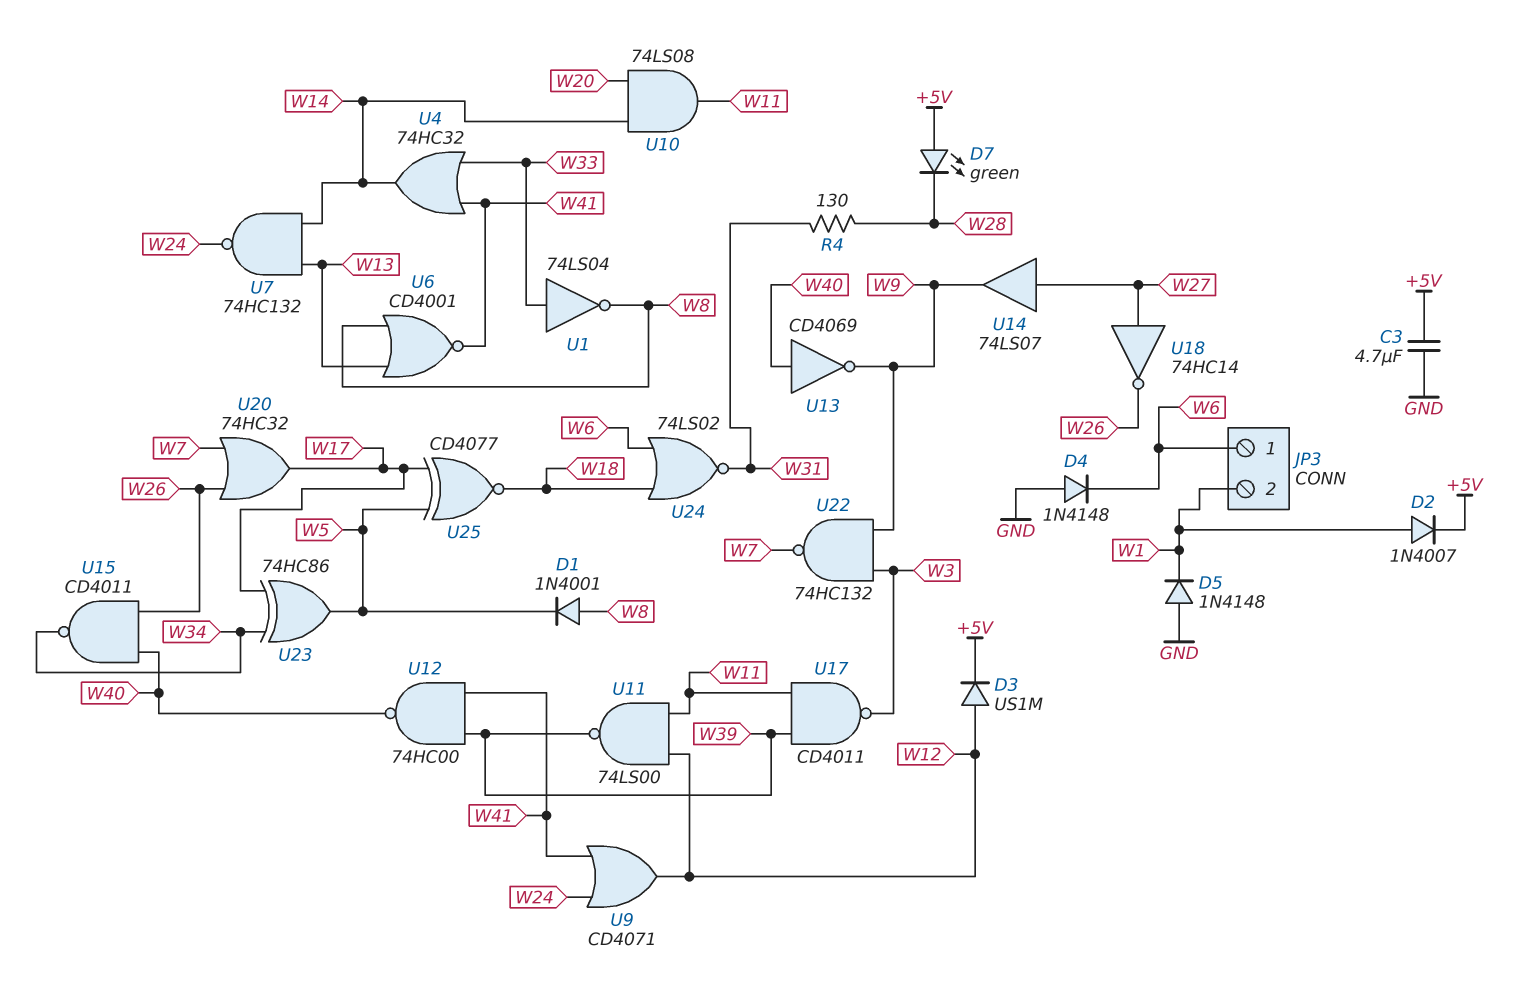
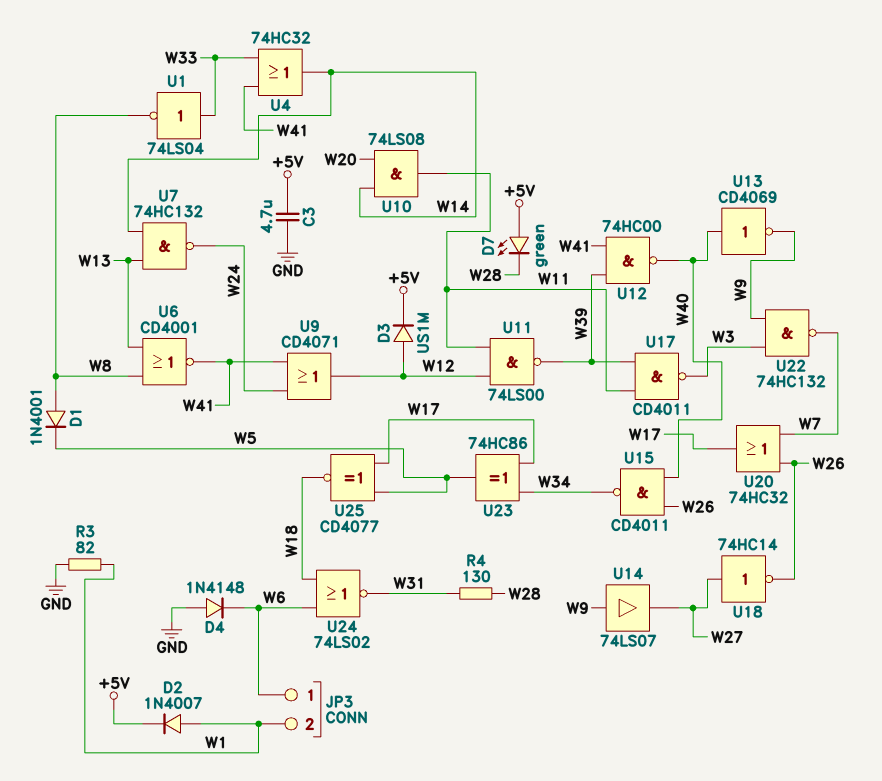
D5: diode 1N4148 (A GND, K W1) -> none
R3: none -> 82 (GND, W1)
U14: buffer 74LS07 (in W27, out W9) -> buffer 74LS07 (in W9, out W27)

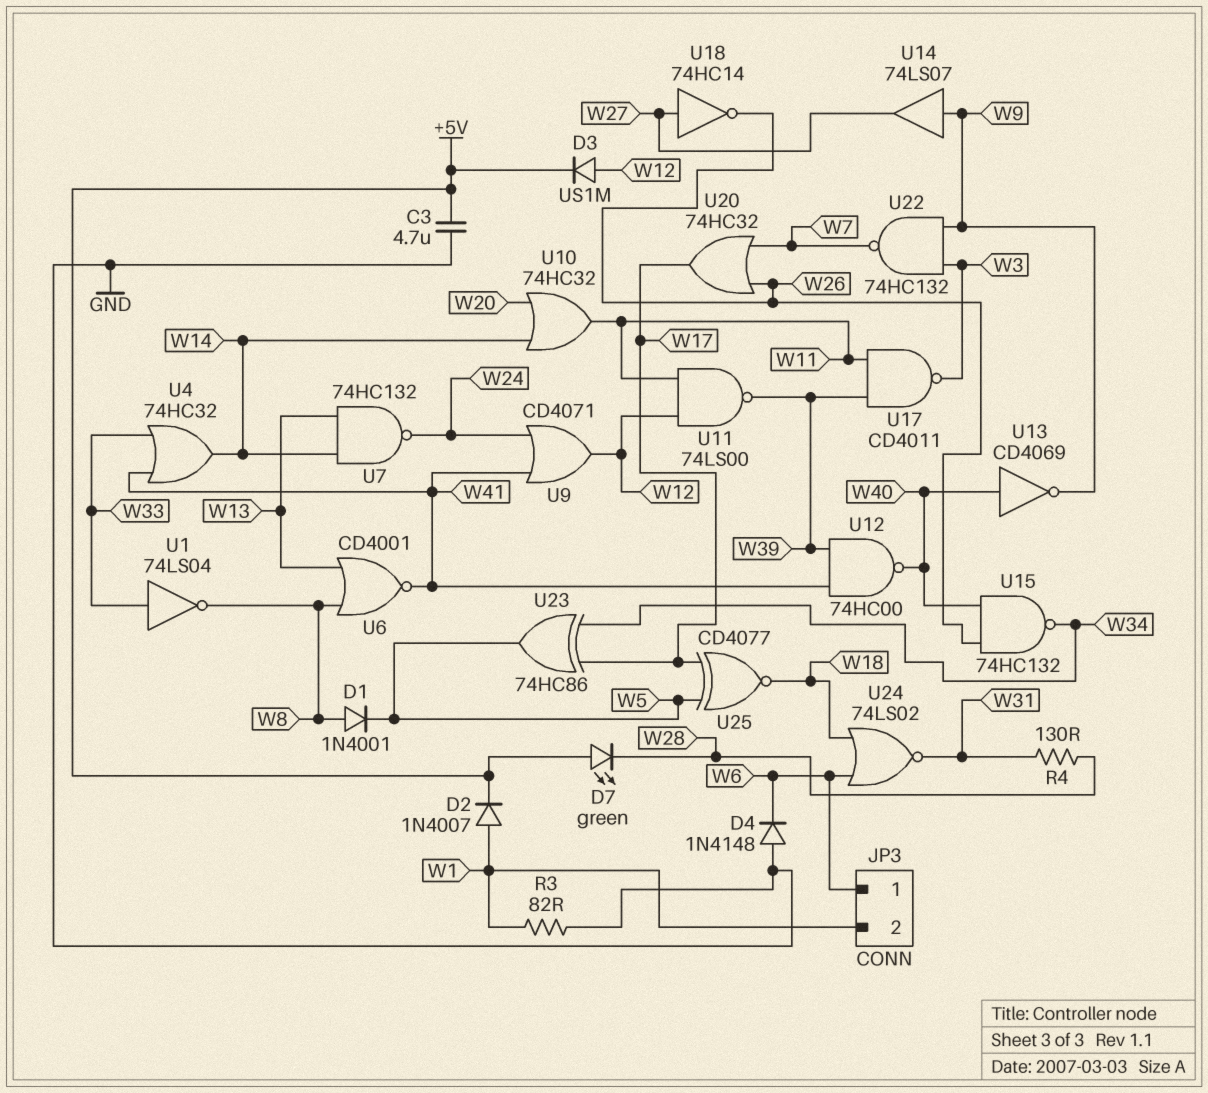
U10: AND 74LS08 (in W14, in W20, out W11) -> OR 74HC32 (in W14, in W20, out W11)
U15: NAND CD4011 (in W26, in W40, out W34) -> NAND 74HC132 (in W26, in W40, out W34)

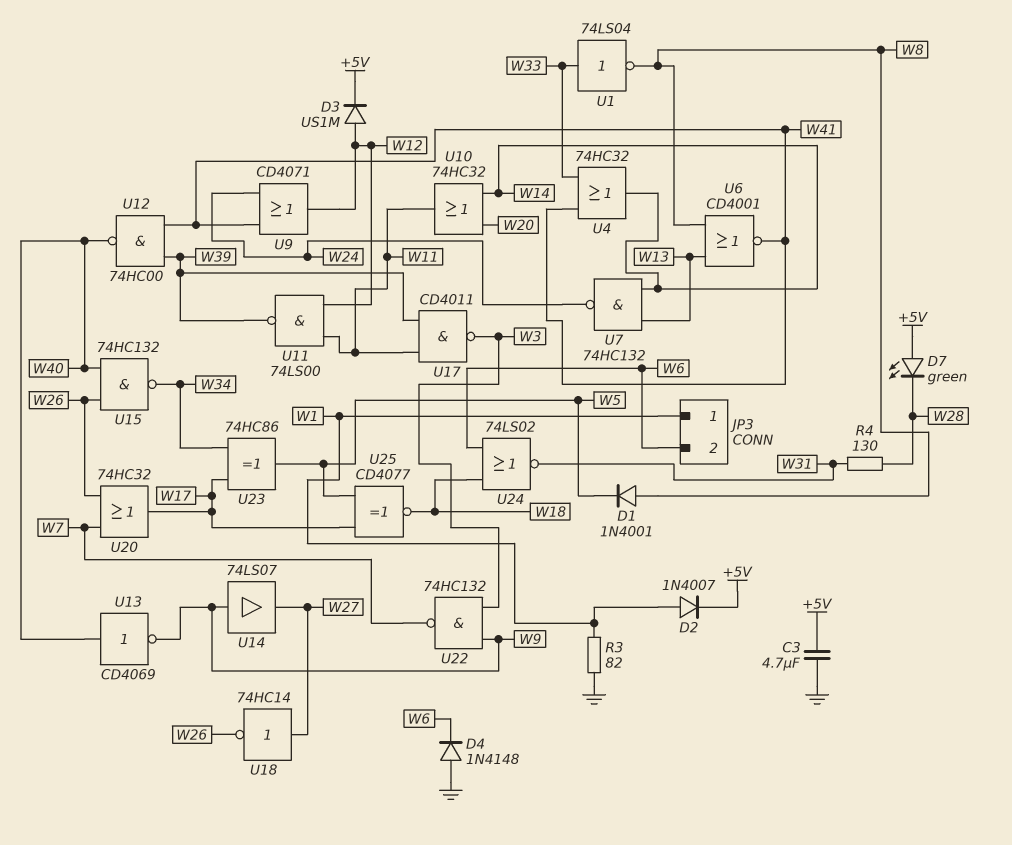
JP3 pin 1: W6 -> W1
JP3 pin 2: W1 -> W6

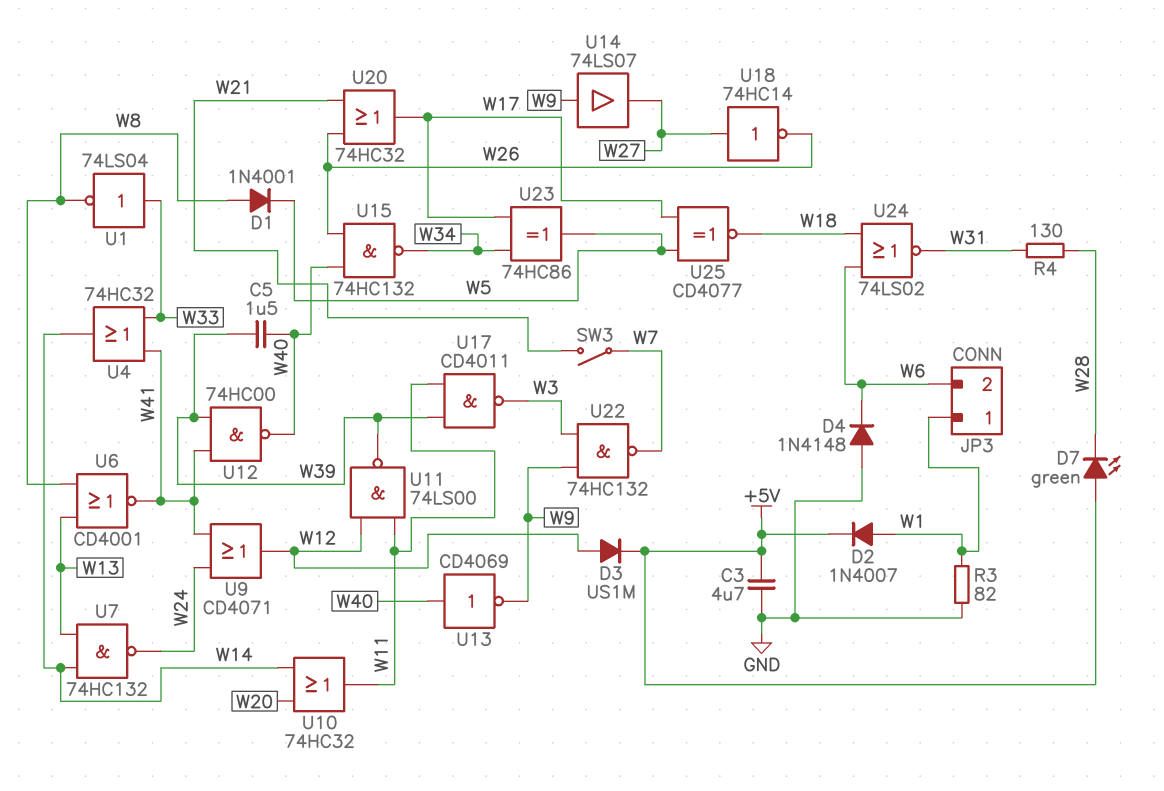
C5: none -> 1.5uF (W39, W40)
SW3: none -> switch (W7, W21)
U20: OR 74HC32 (in W7, in W26, out W17) -> OR 74HC32 (in W21, in W26, out W17)

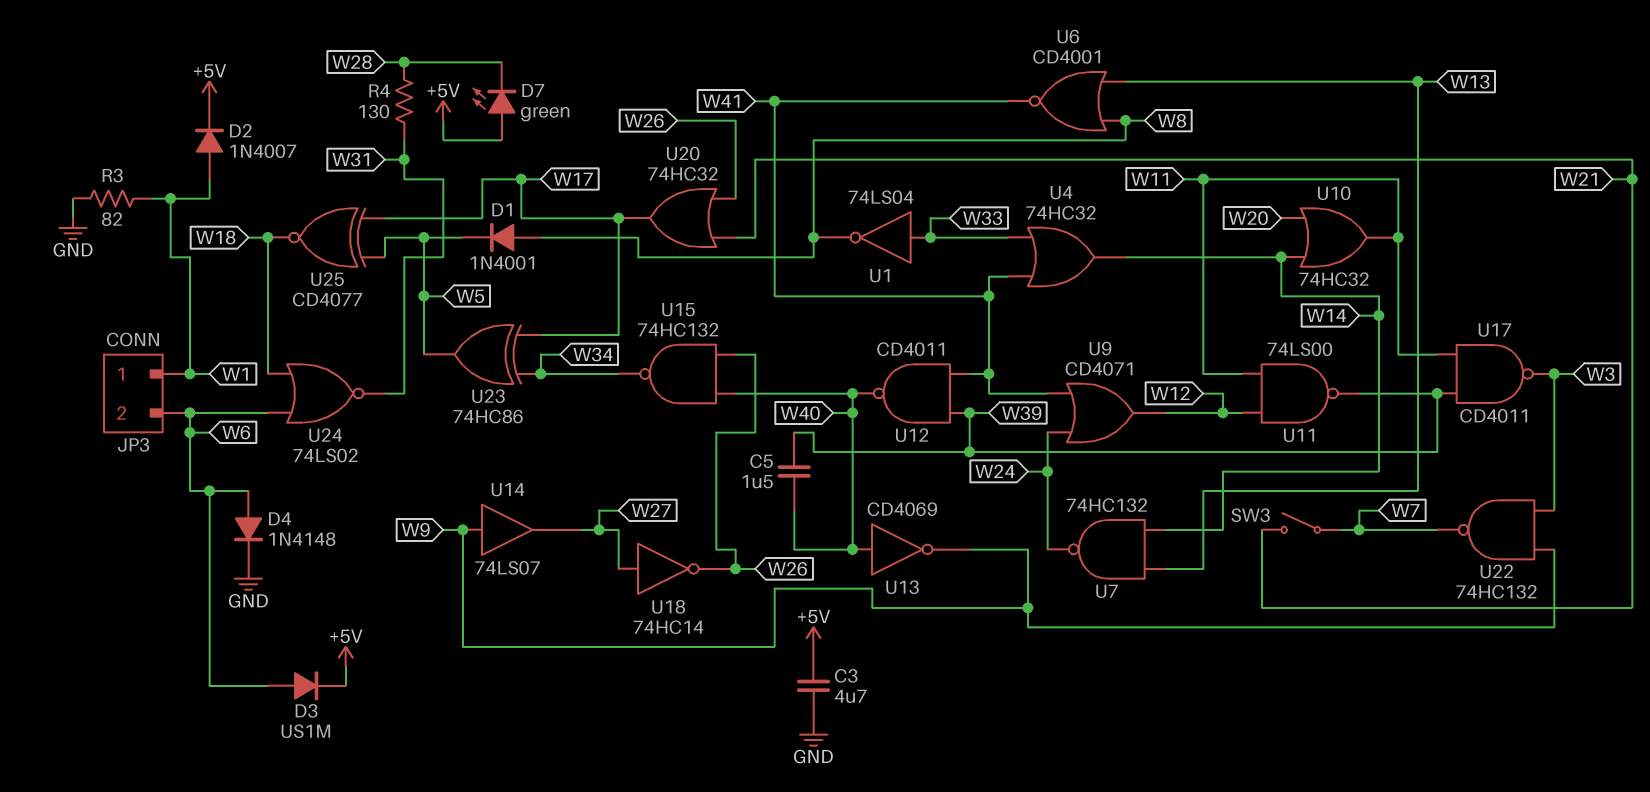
D3: diode US1M (A W12, K +5V) -> diode US1M (A W6, K +5V)
D4: diode 1N4148 (A GND, K W6) -> diode 1N4148 (A W6, K GND)
U12: NAND 74HC00 (in W39, in W41, out W40) -> NAND CD4011 (in W39, in W41, out W40)

